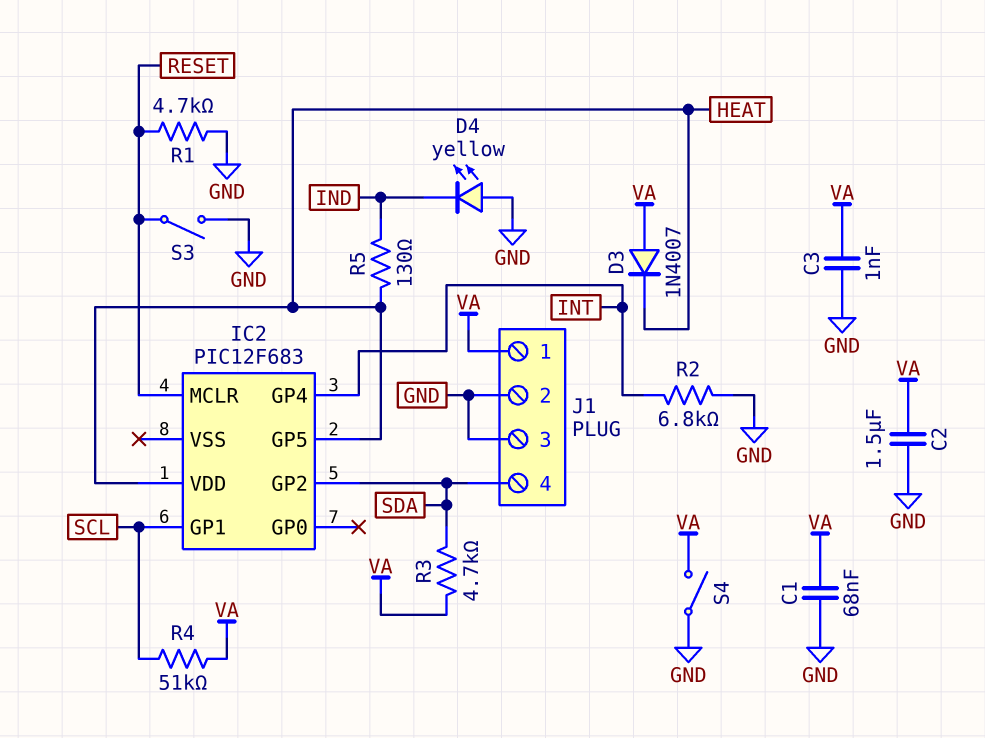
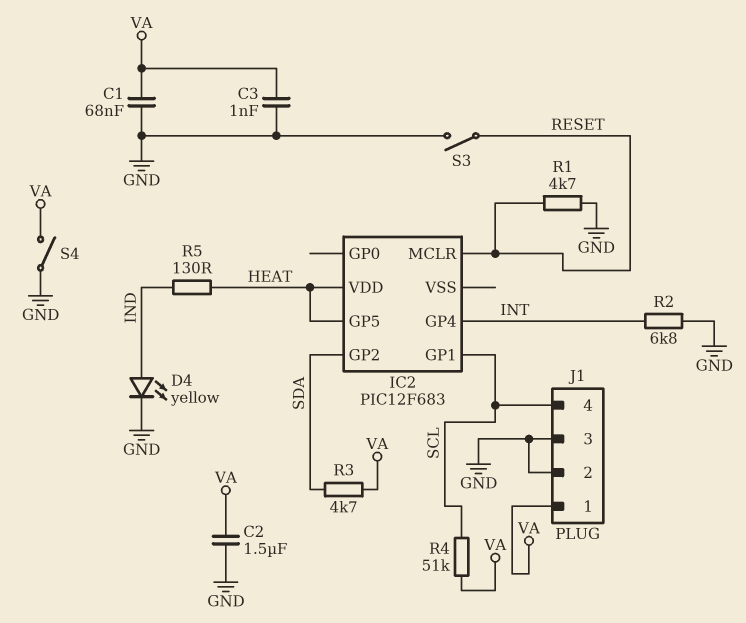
D3: diode 1N4007 (A VA, K HEAT) -> none
D4: LED yellow (A GND, K IND) -> LED yellow (A IND, K GND)
J1 pin 4: SDA -> SCL

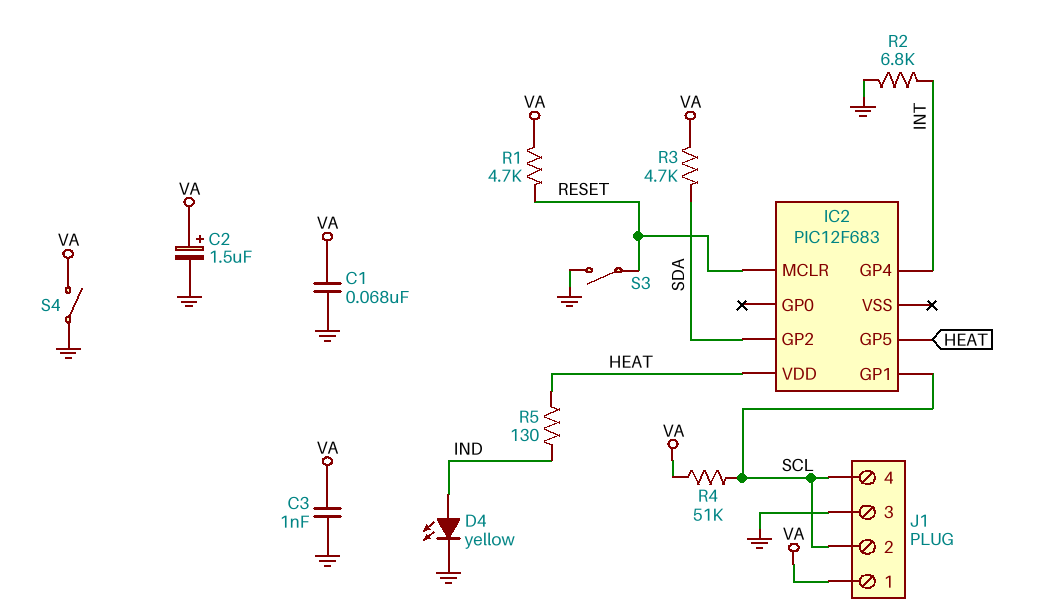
C2: 1.5uF (GND, VA) -> 1.5uF (plus VA, minus GND)
J1 pin 2: GND -> SCL
R1: 4.7k (GND, RESET) -> 4.7k (RESET, VA)

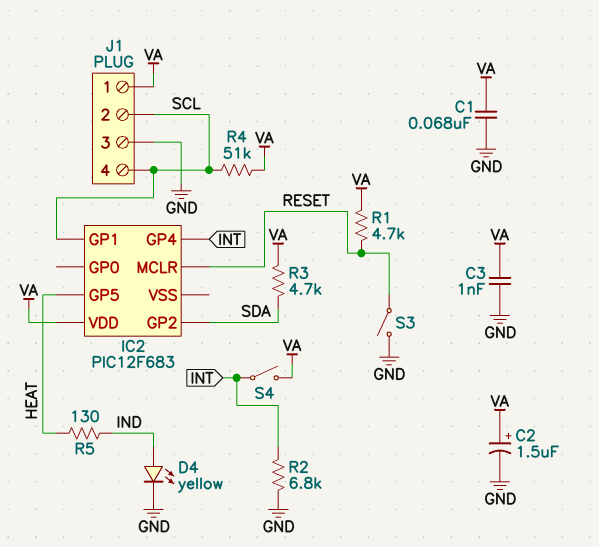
IC2 pin VDD: HEAT -> VA
S4: switch (GND, VA) -> switch (INT, VA)

